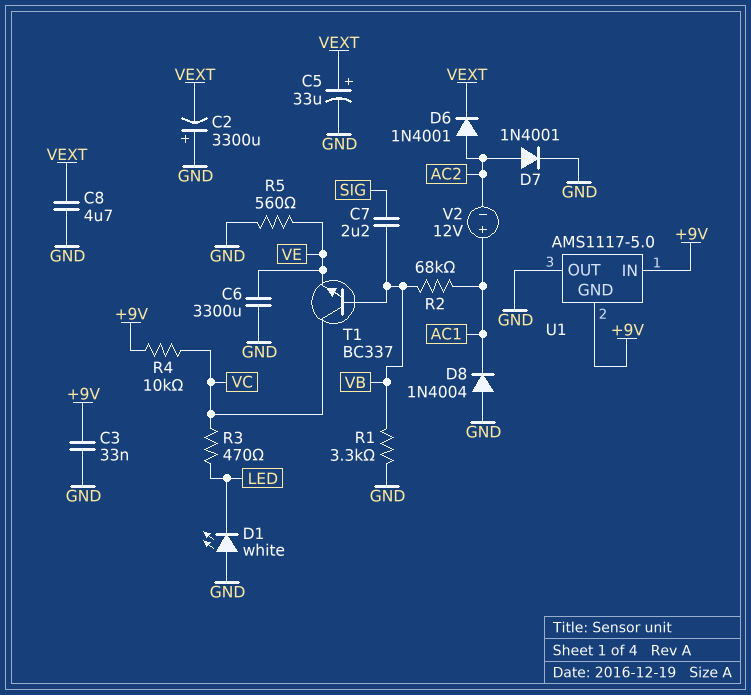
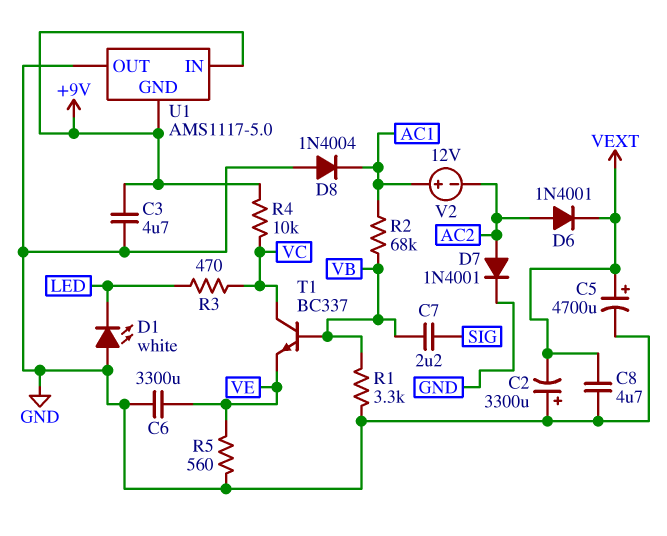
C3: 33nF (+9V, GND) -> 4.7uF (+9V, GND)
C5: 33uF (plus VEXT, minus GND) -> 4700uF (plus VEXT, minus GND)

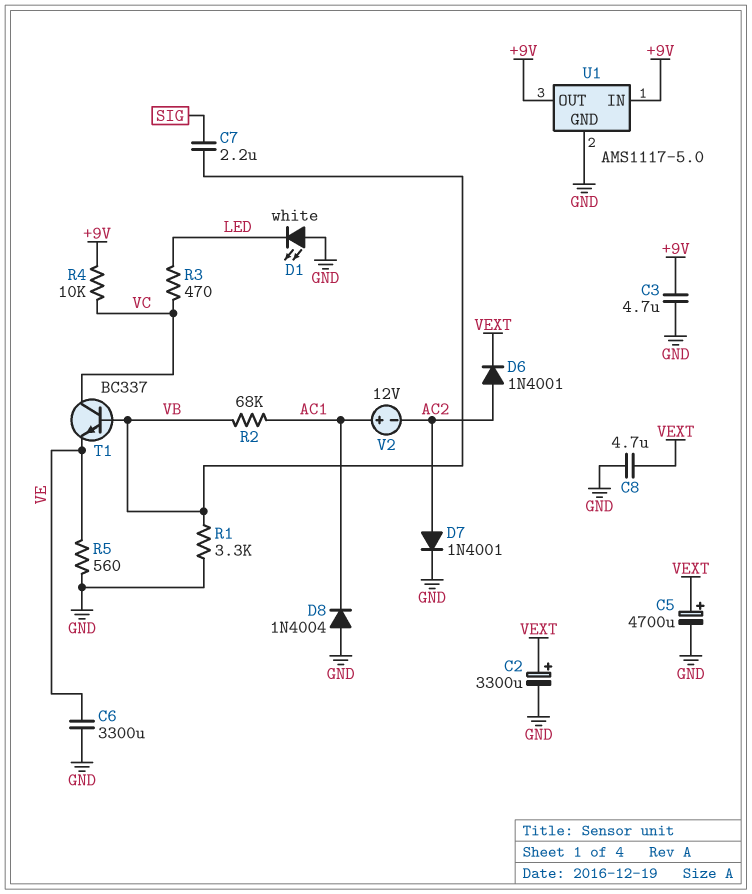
C2: 3300uF (plus GND, minus VEXT) -> 3300uF (plus VEXT, minus GND)
U1 pin GND: +9V -> GND
U1 pin OUT: GND -> +9V

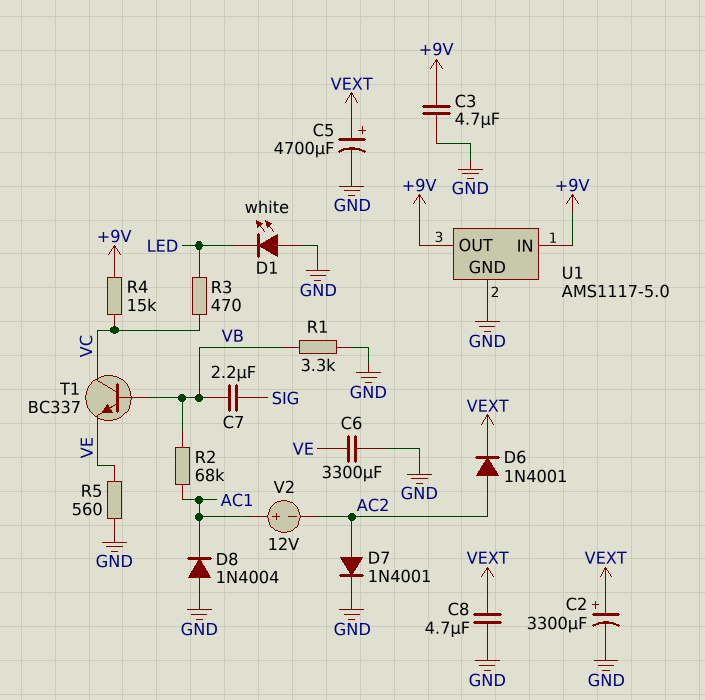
R4: 10k (+9V, VC) -> 15k (+9V, VC)

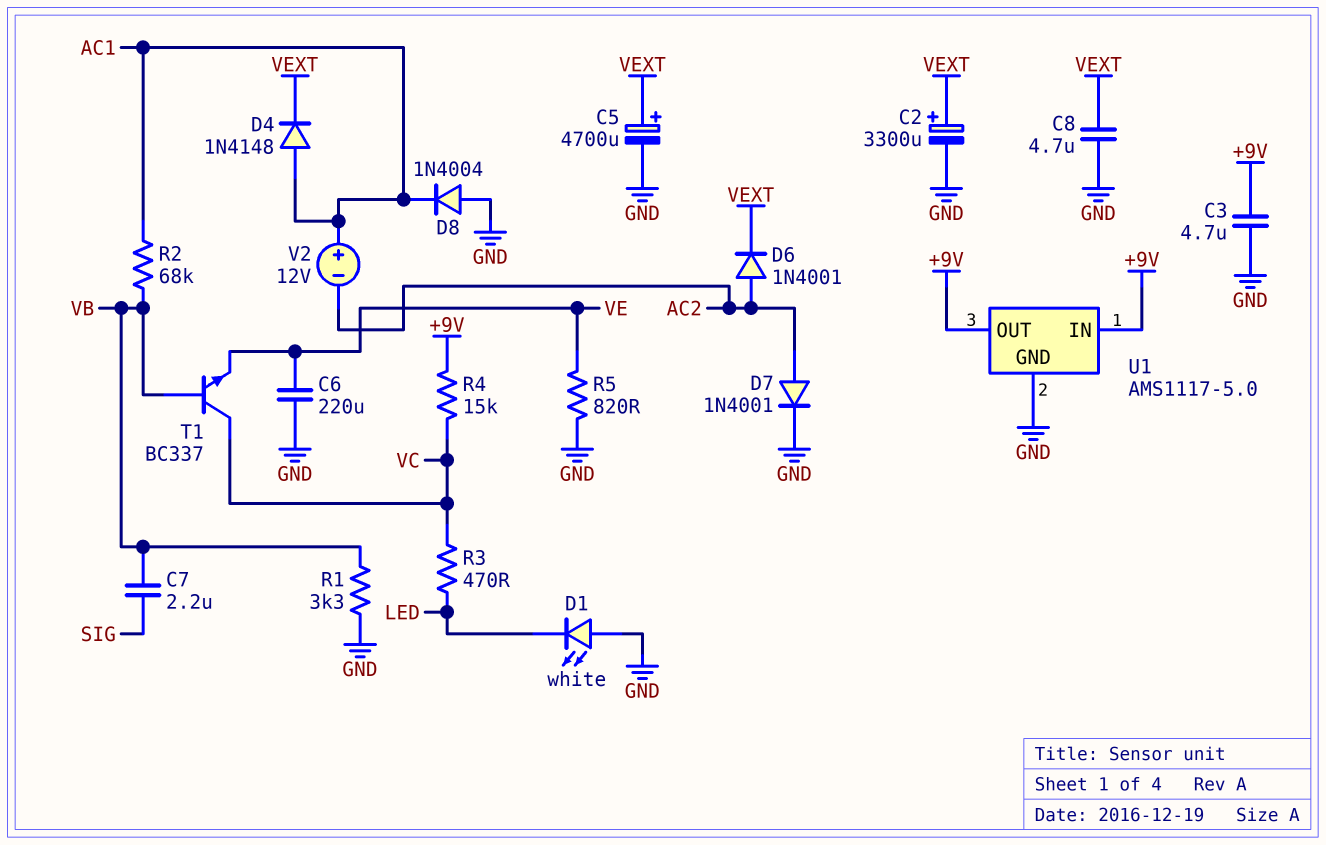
C6: 3300uF (GND, VE) -> 220uF (GND, VE)
D4: none -> diode 1N4148 (A AC1, K VEXT)
R5: 560 (GND, VE) -> 820 (GND, VE)

